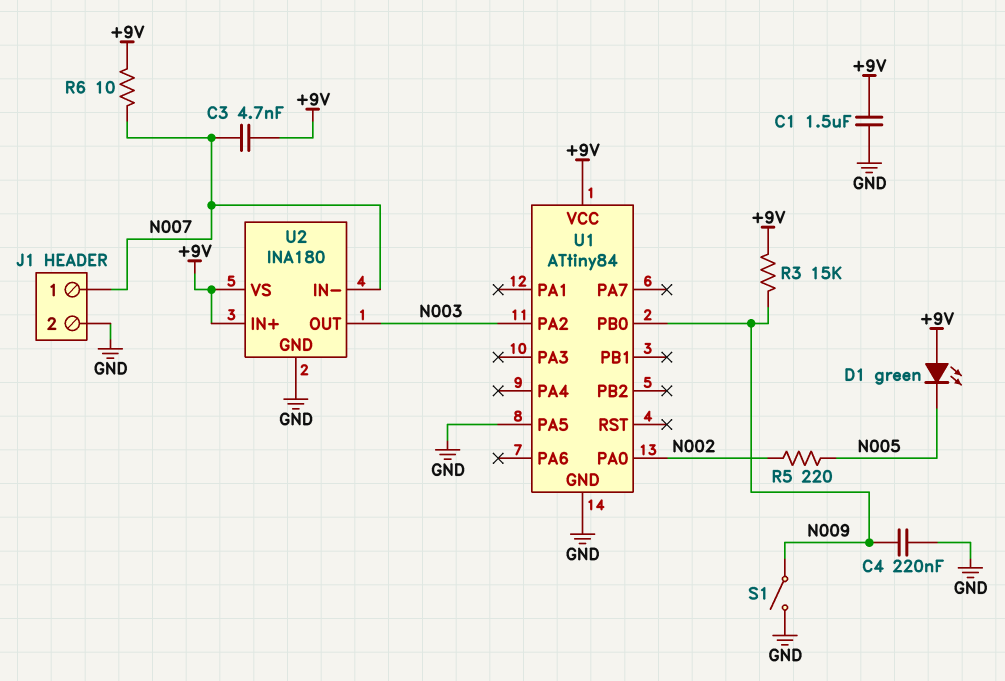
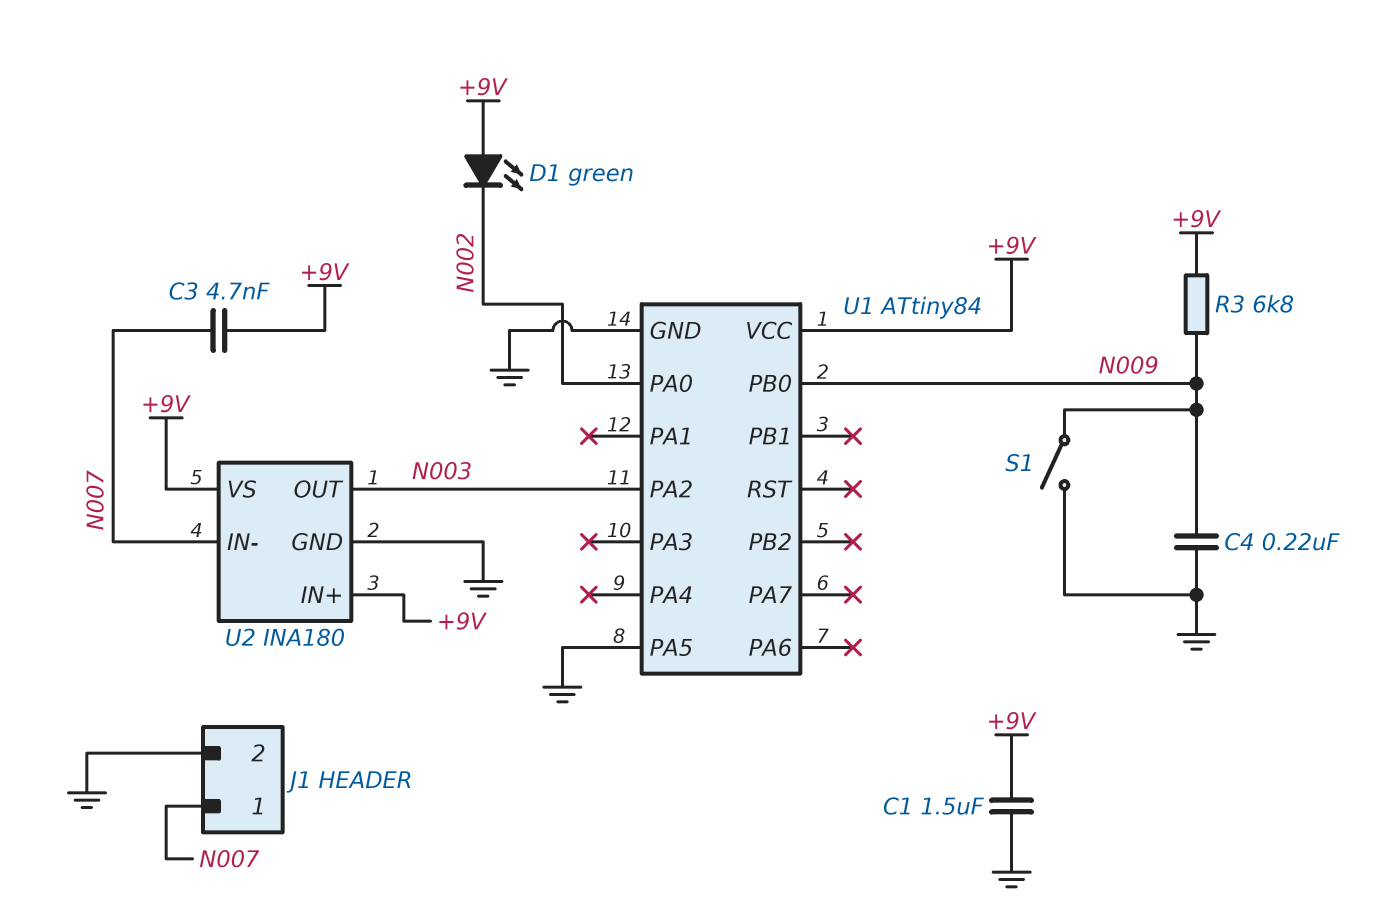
D1: LED green (A +9V, K N005) -> LED green (A +9V, K N002)
R3: 15k (+9V, N009) -> 6.8k (+9V, N009)
R5: 220 (N002, N005) -> none
R6: 10 (+9V, N007) -> none

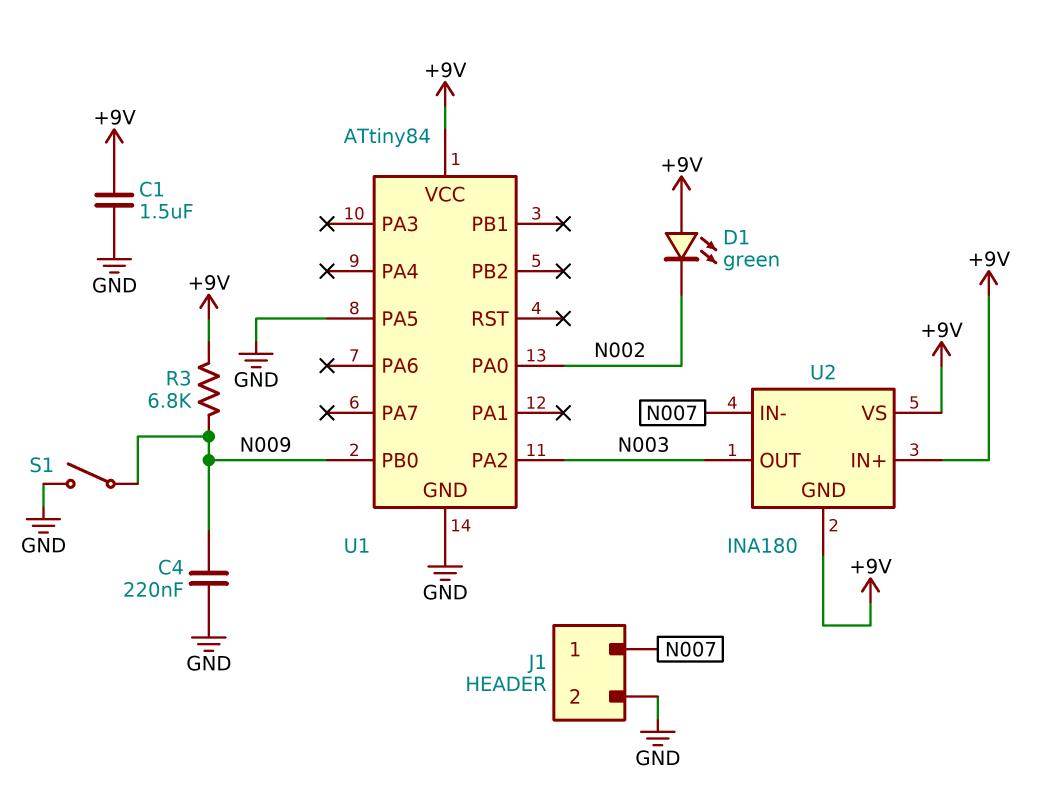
C3: 4.7nF (+9V, N007) -> none
U2 pin GND: GND -> +9V

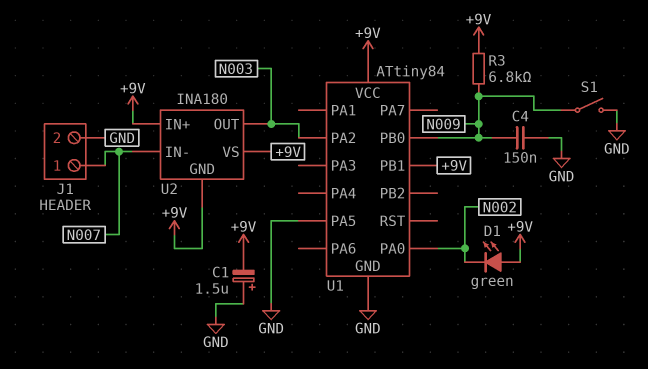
C1: 1.5uF (+9V, GND) -> 1.5uF (plus GND, minus +9V)
C4: 220nF (GND, N009) -> 150nF (GND, N009)
U1 pin PB1: none -> +9V

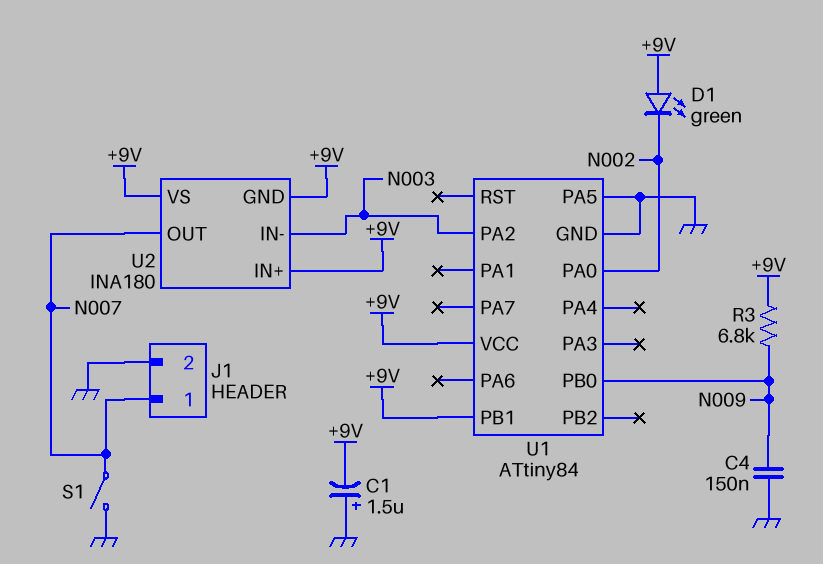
S1: switch (GND, N009) -> switch (GND, N007)
U2 pin IN-: N007 -> N003
U2 pin OUT: N003 -> N007

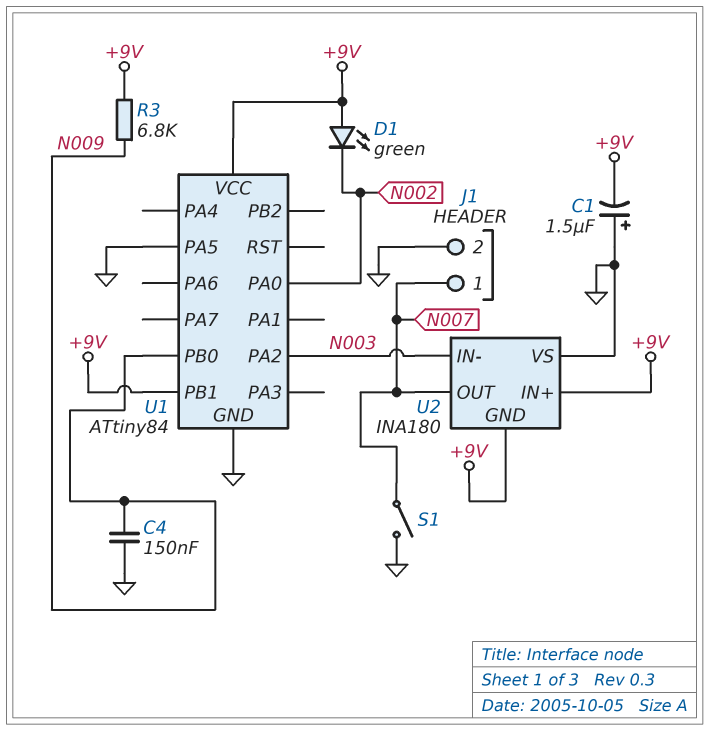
U2 pin VS: +9V -> GND

